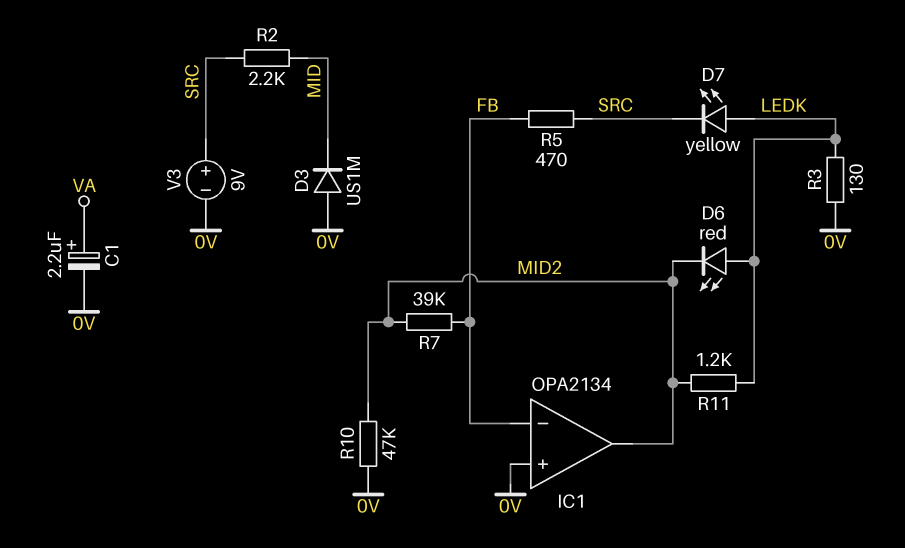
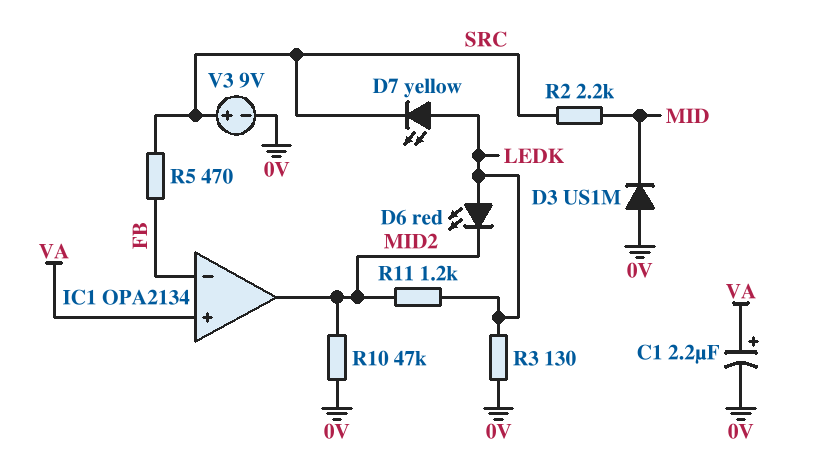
IC1 pin in+: 0V -> VA
R7: 39k (FB, MID2) -> none

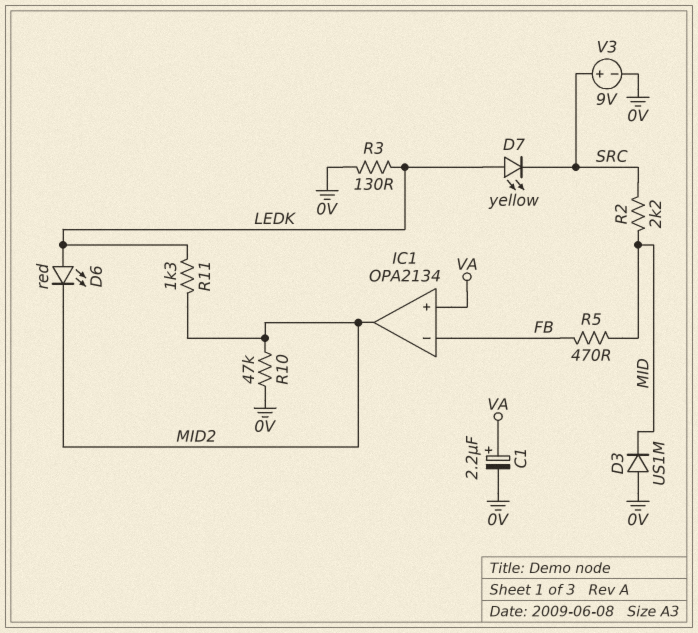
R5: 470 (FB, SRC) -> 470 (FB, MID)
R11: 1.2k (LEDK, MID2) -> 1.3k (LEDK, MID2)

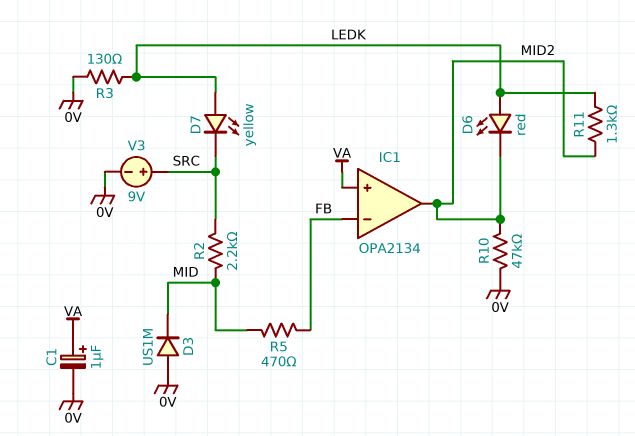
C1: 2.2uF (plus VA, minus 0V) -> 1uF (plus VA, minus 0V)

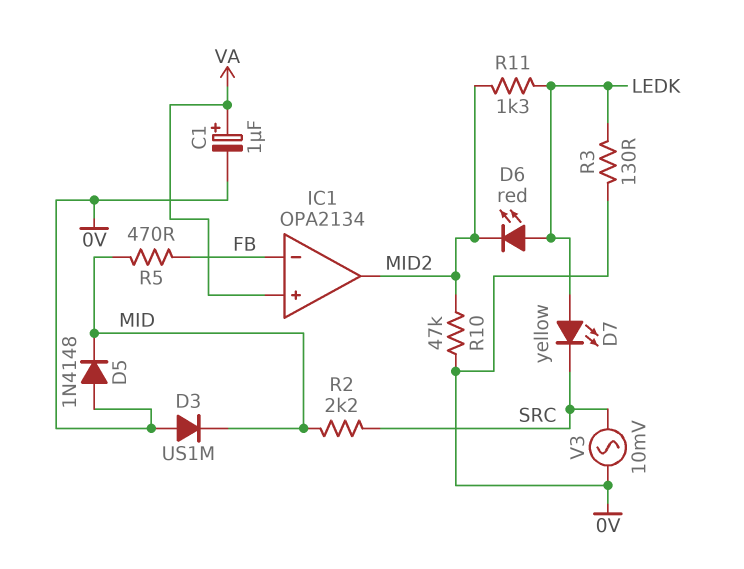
D5: none -> diode 1N4148 (A 0V, K MID)
V3: 9V (plus SRC, minus 0V) -> AC 10mV (0V, SRC)

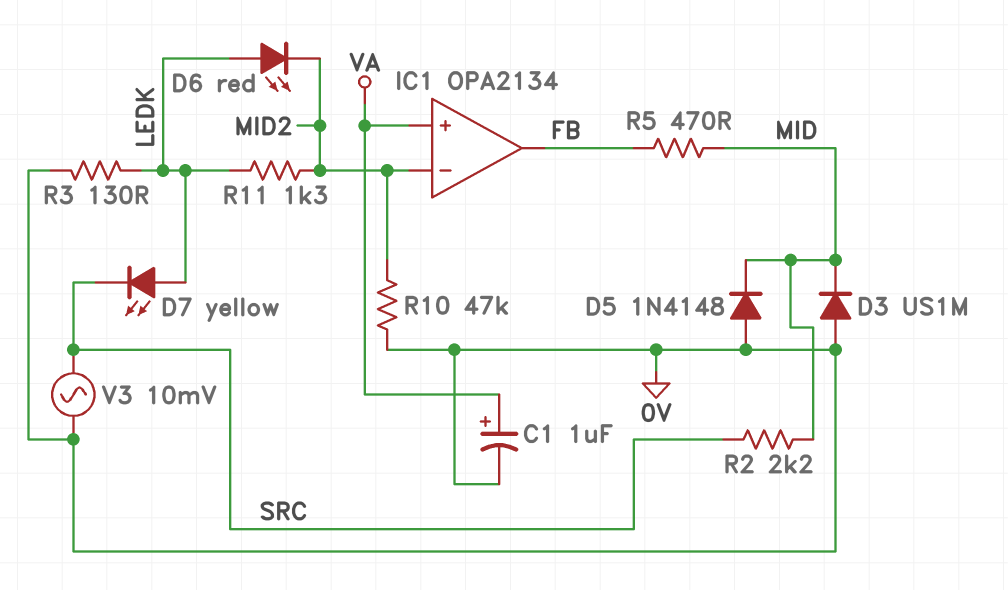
IC1 pin in-: FB -> MID2
IC1 pin out: MID2 -> FB

